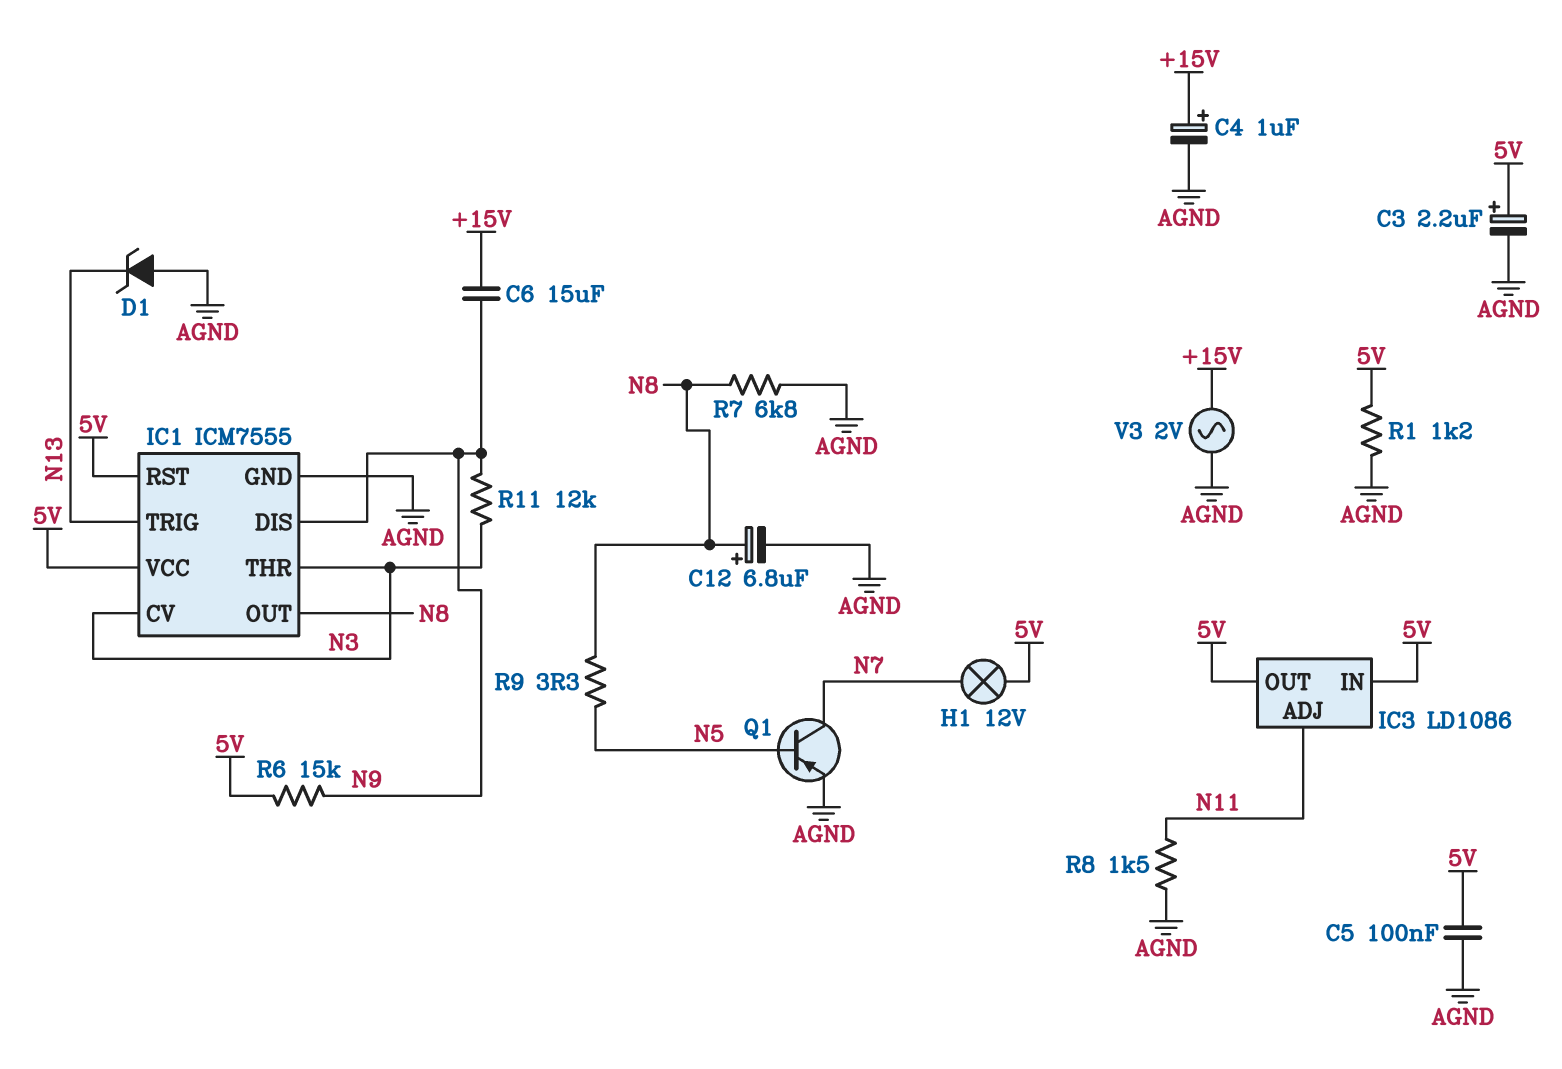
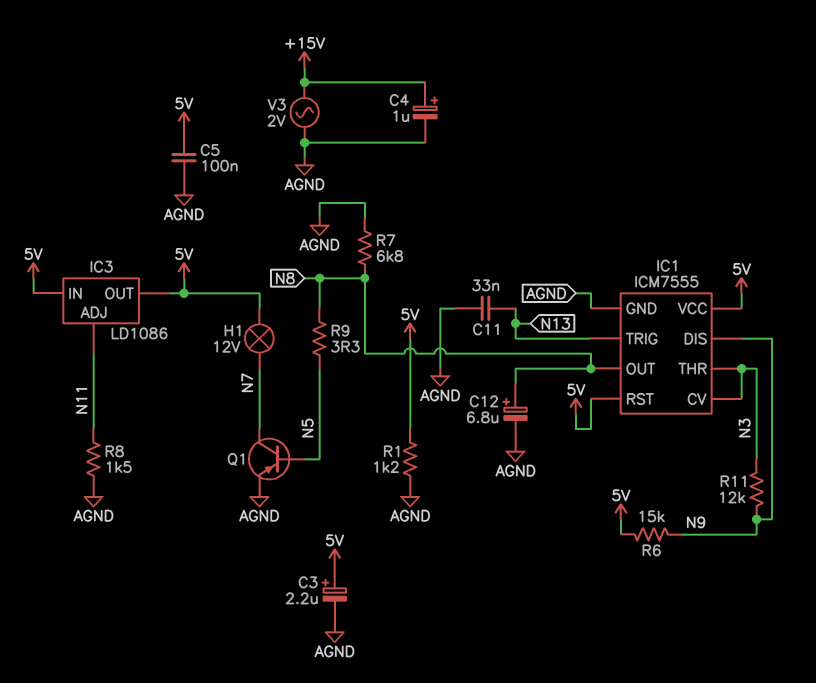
C6: 15uF (+15V, N9) -> none
C11: none -> 33nF (AGND, N13)
D1: zener (A AGND, K N13) -> none

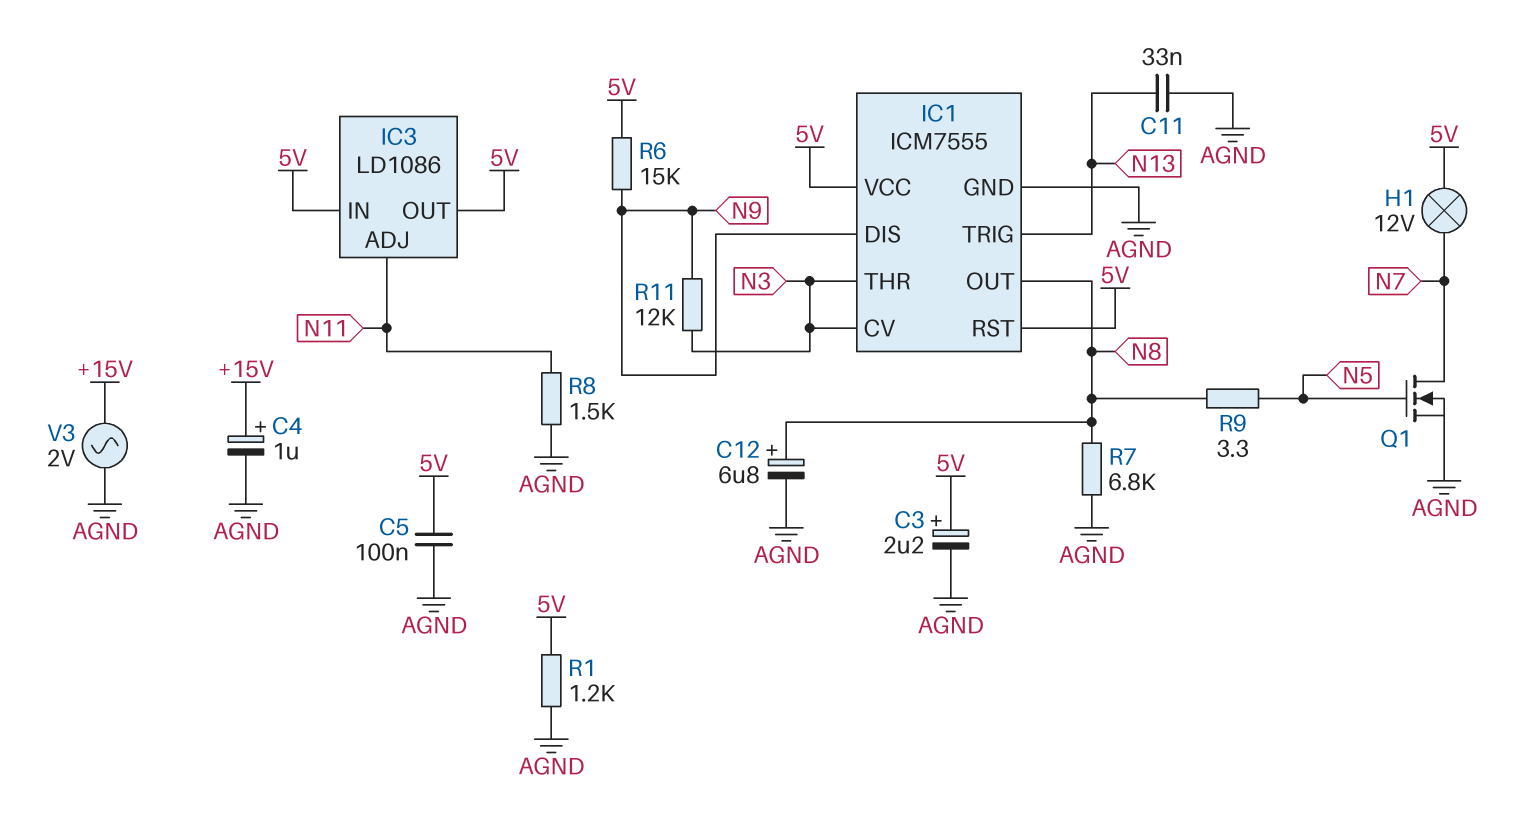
Q1: PNP (B N5, C N7, E AGND) -> NMOS (G N5, D N7, S AGND)

